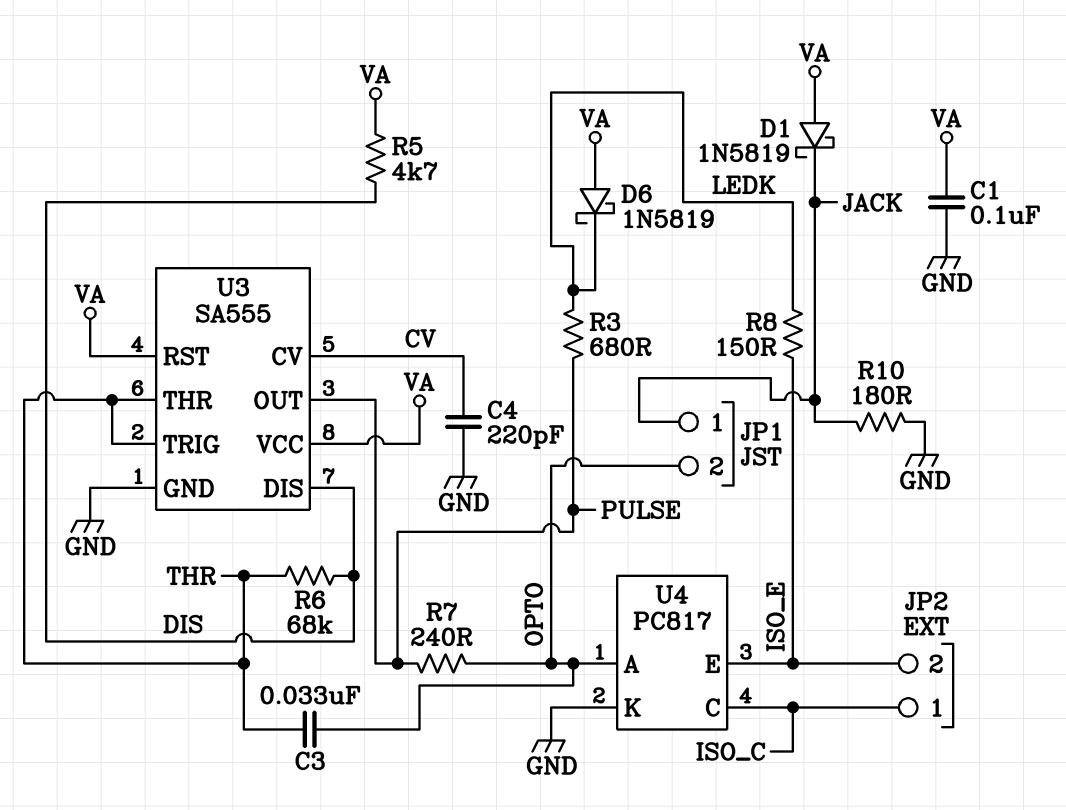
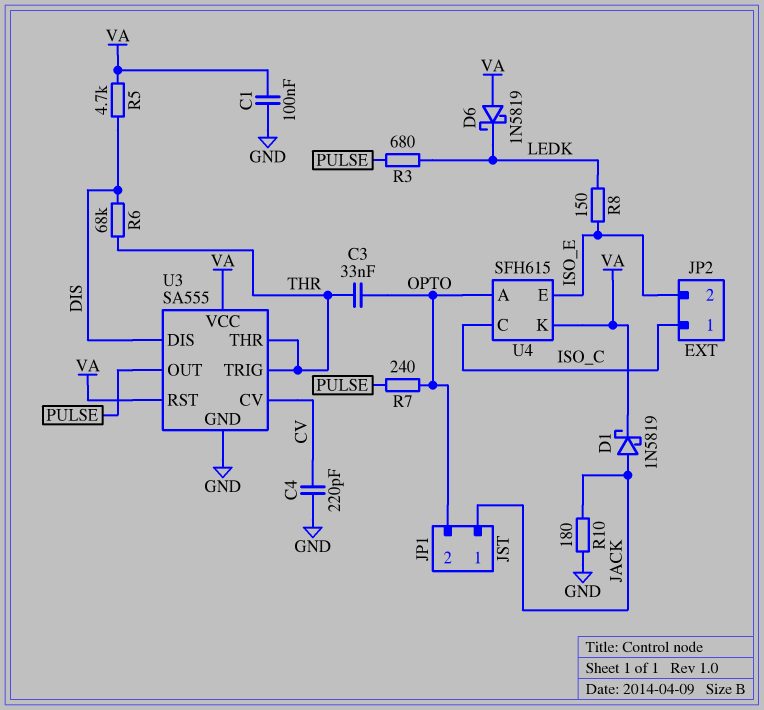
D1: schottky 1N5819 (A VA, K JACK) -> schottky 1N5819 (A JACK, K VA)
U4: PC817 -> SFH615
U4 pin K: GND -> VA

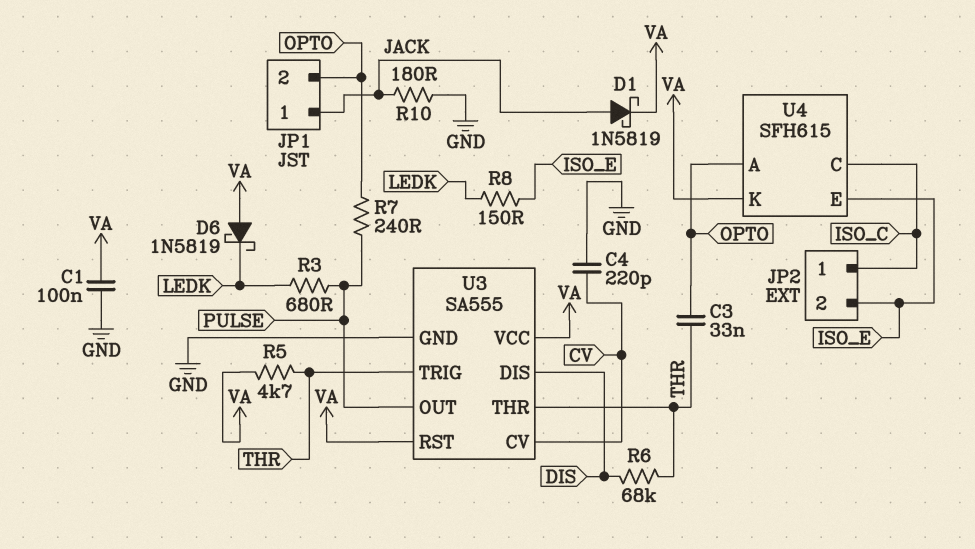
R5: 4.7k (DIS, VA) -> 4.7k (THR, VA)

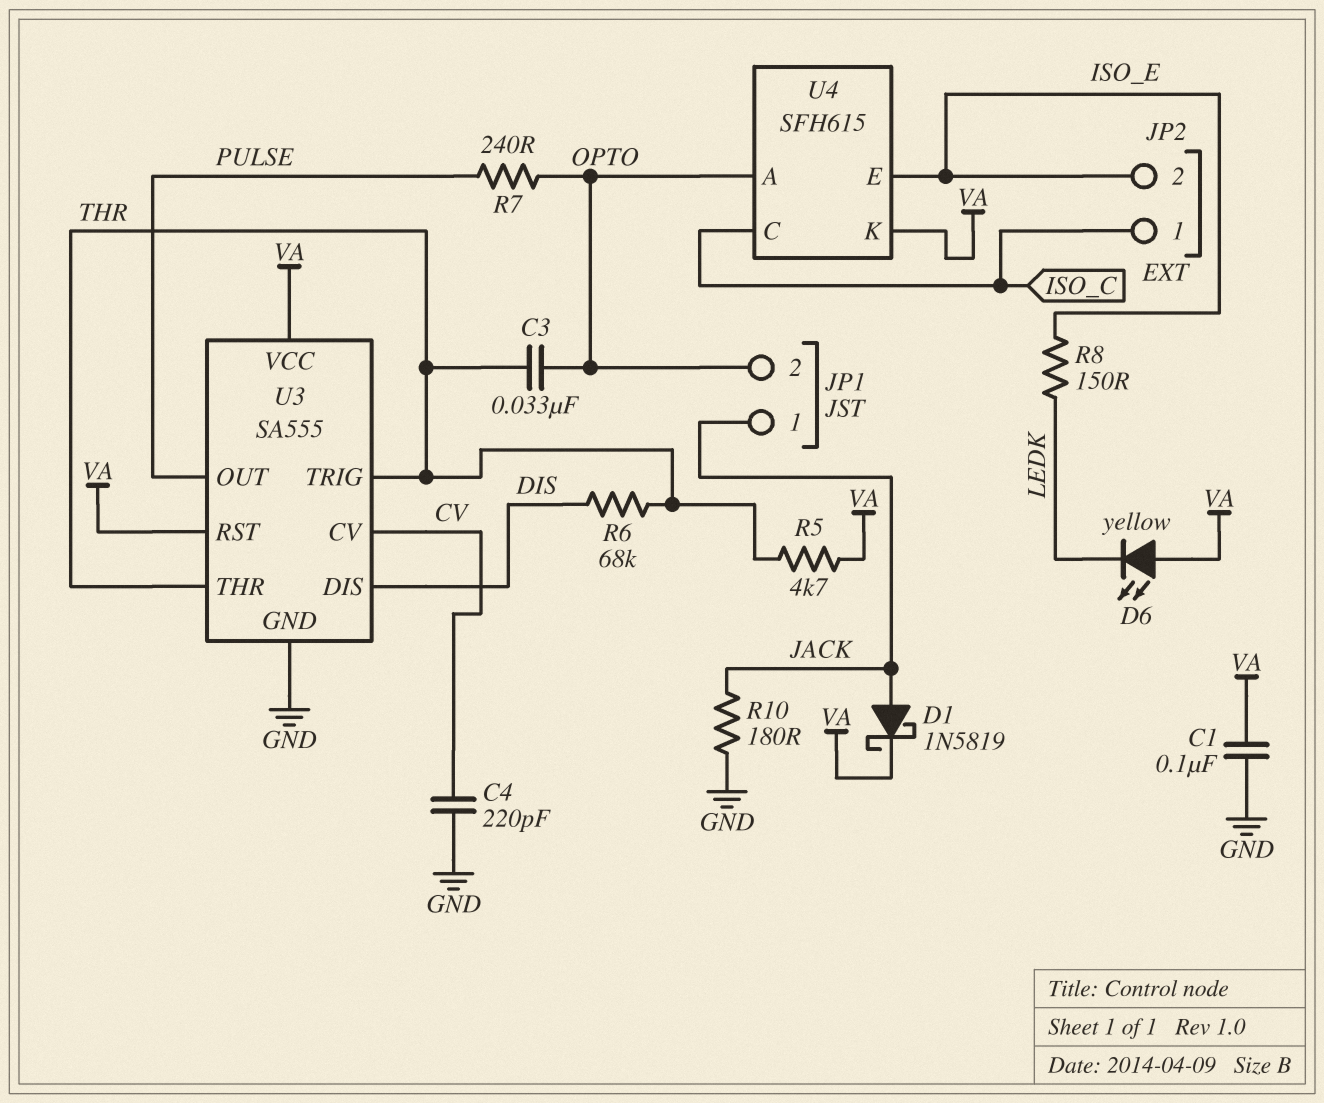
D6: schottky 1N5819 (A VA, K LEDK) -> LED yellow (A VA, K LEDK)
R3: 680 (LEDK, PULSE) -> none

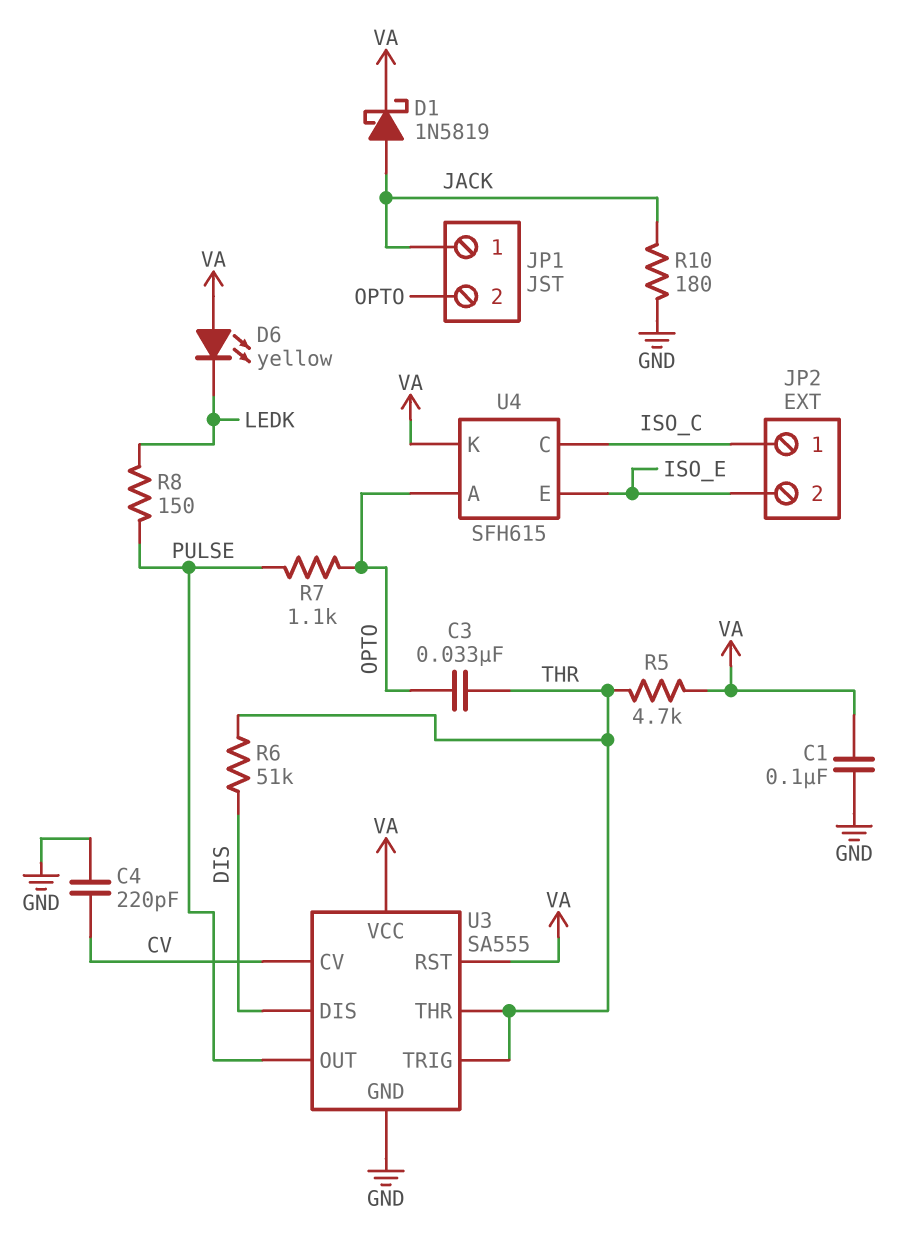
R6: 68k (DIS, THR) -> 51k (DIS, THR)
R7: 240 (OPTO, PULSE) -> 1.1k (OPTO, PULSE)
R8: 150 (ISO_E, LEDK) -> 150 (LEDK, PULSE)

